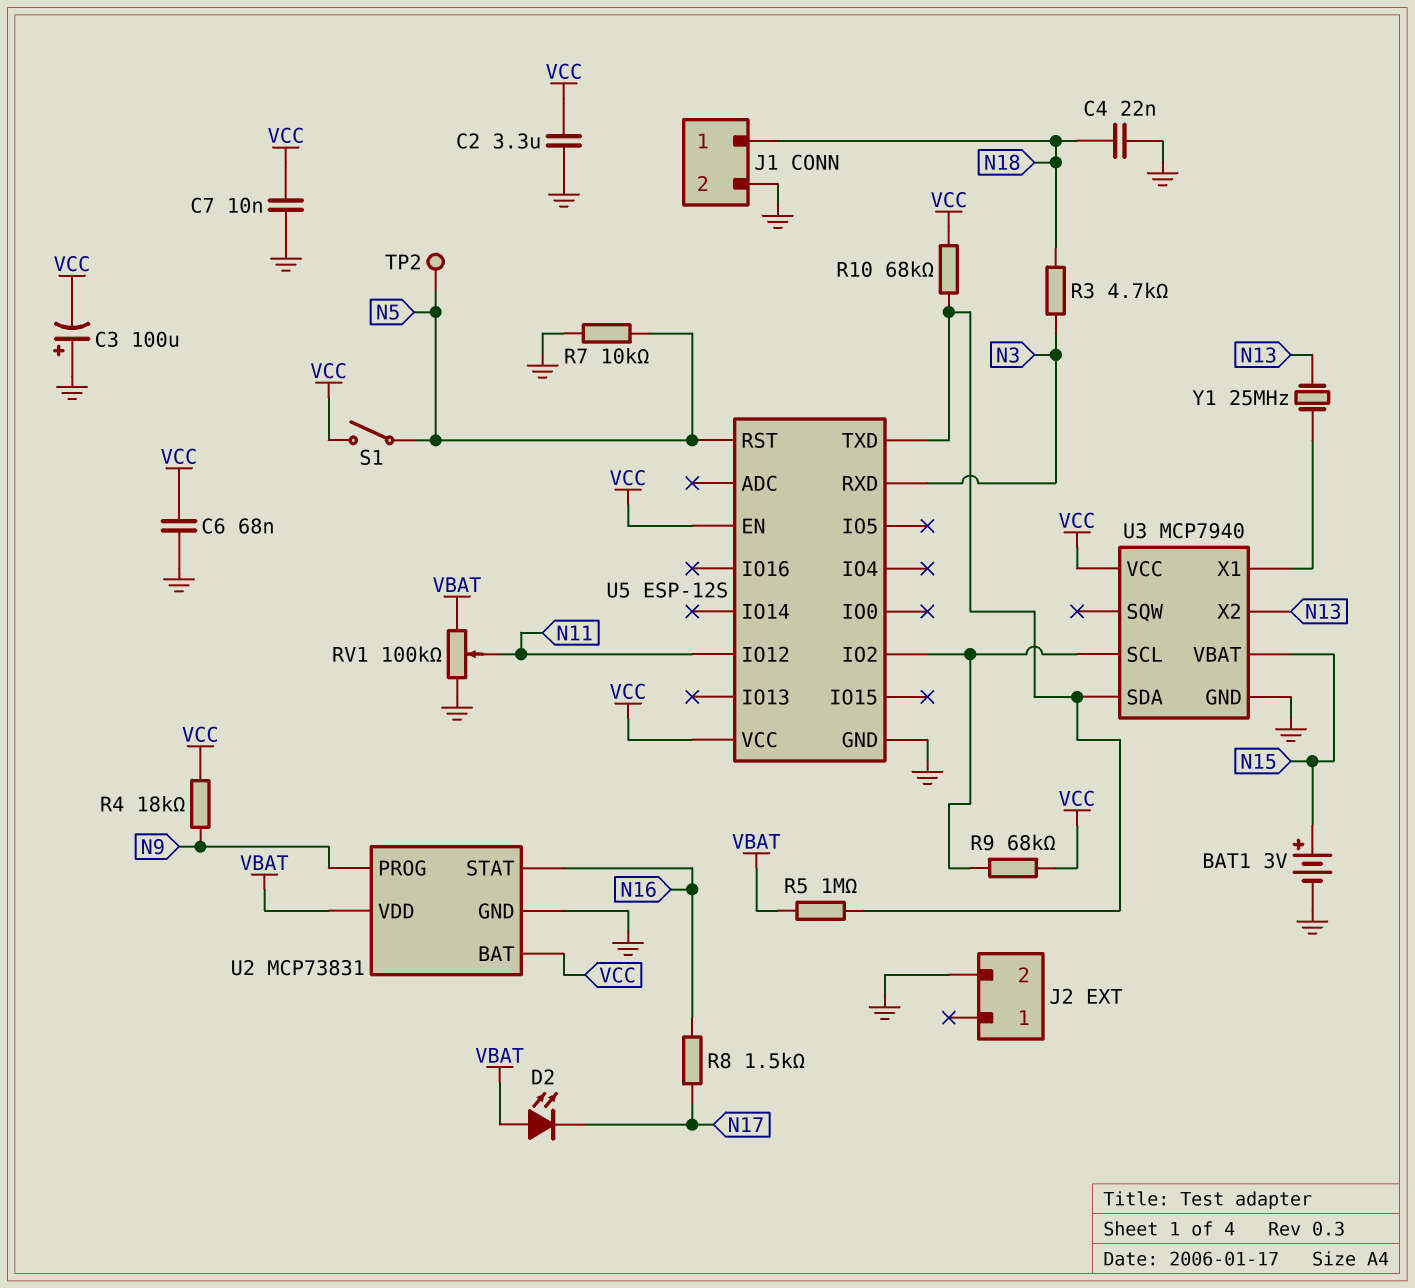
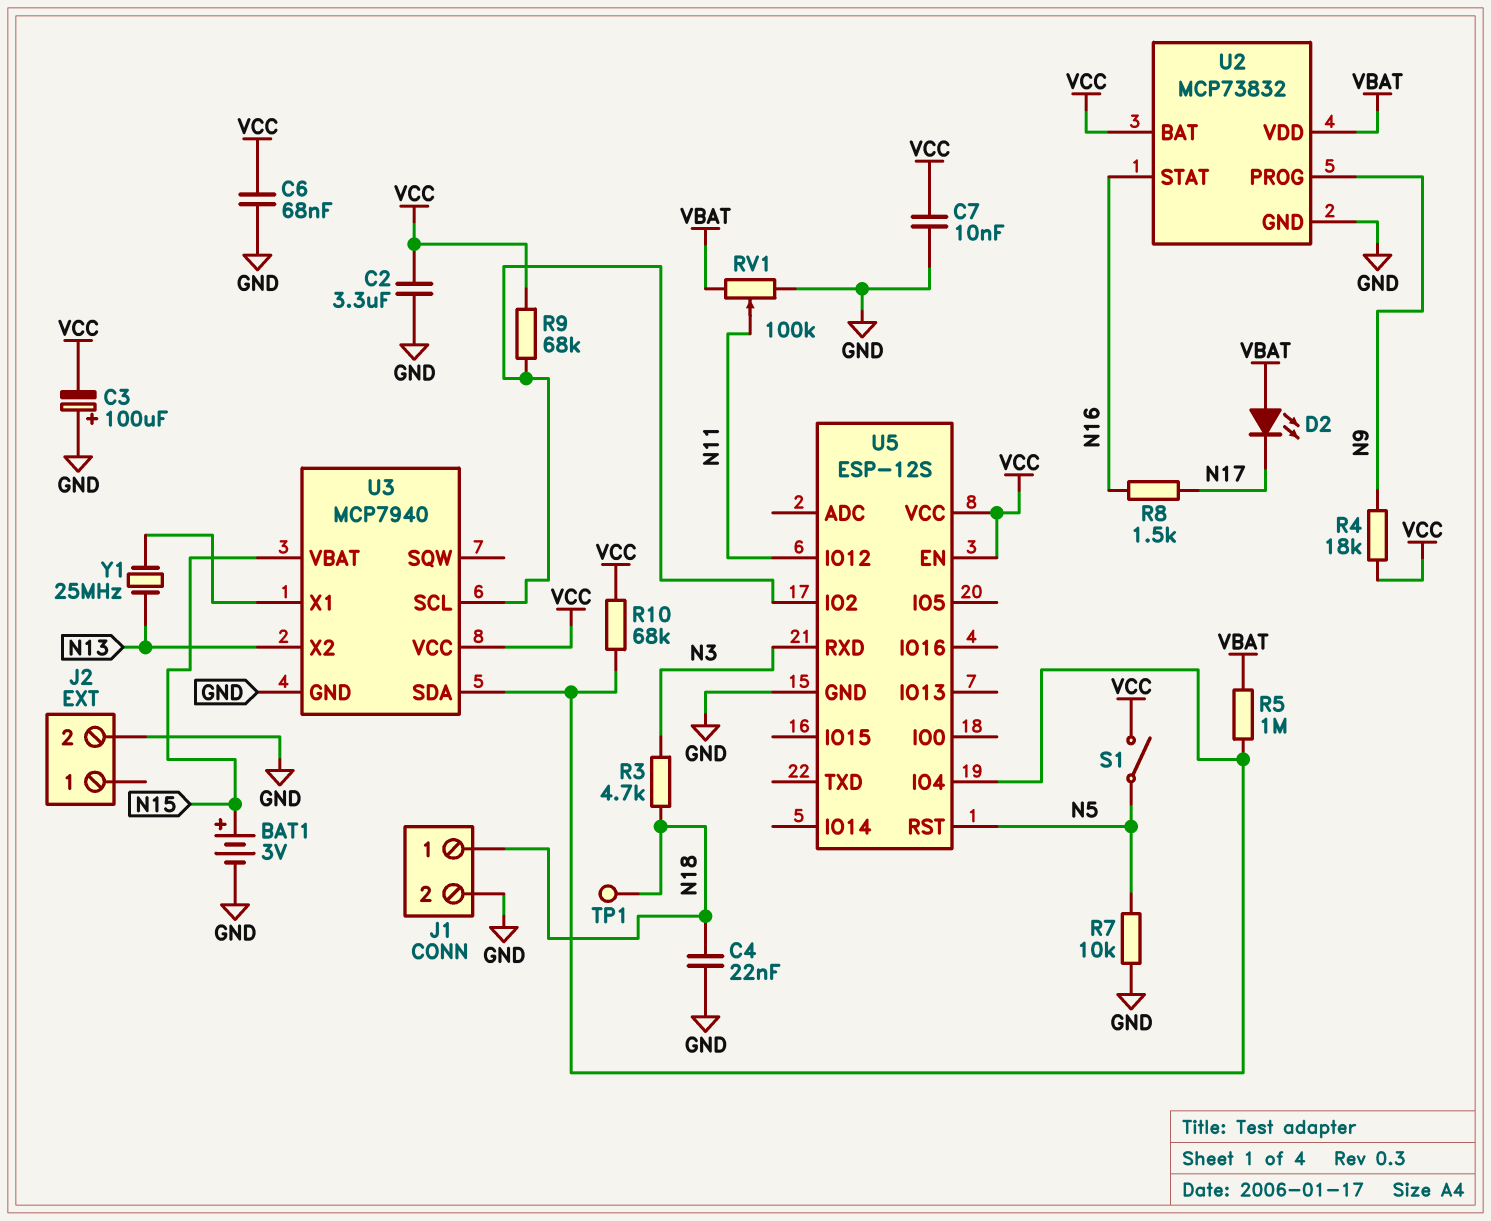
TP1: none -> test point (N18)
TP2: test point (N5) -> none
U2: MCP73831 -> MCP73832
U5 pin IO4: none -> U3/SDA
U5 pin TXD: U3/SDA -> none

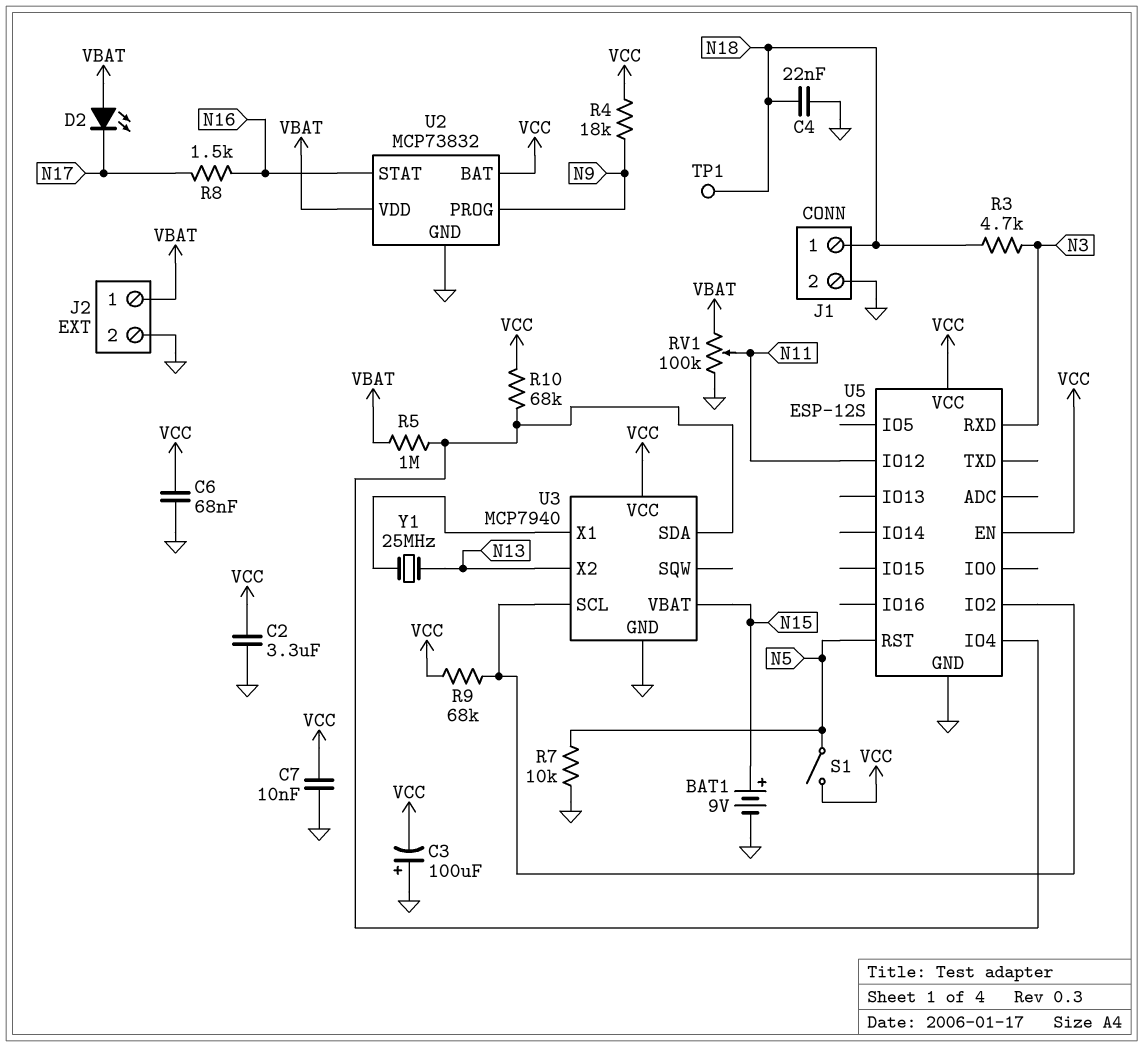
BAT1: 3V (plus N15, minus GND) -> 9V (plus N15, minus GND)
J2 pin 1: none -> VBAT

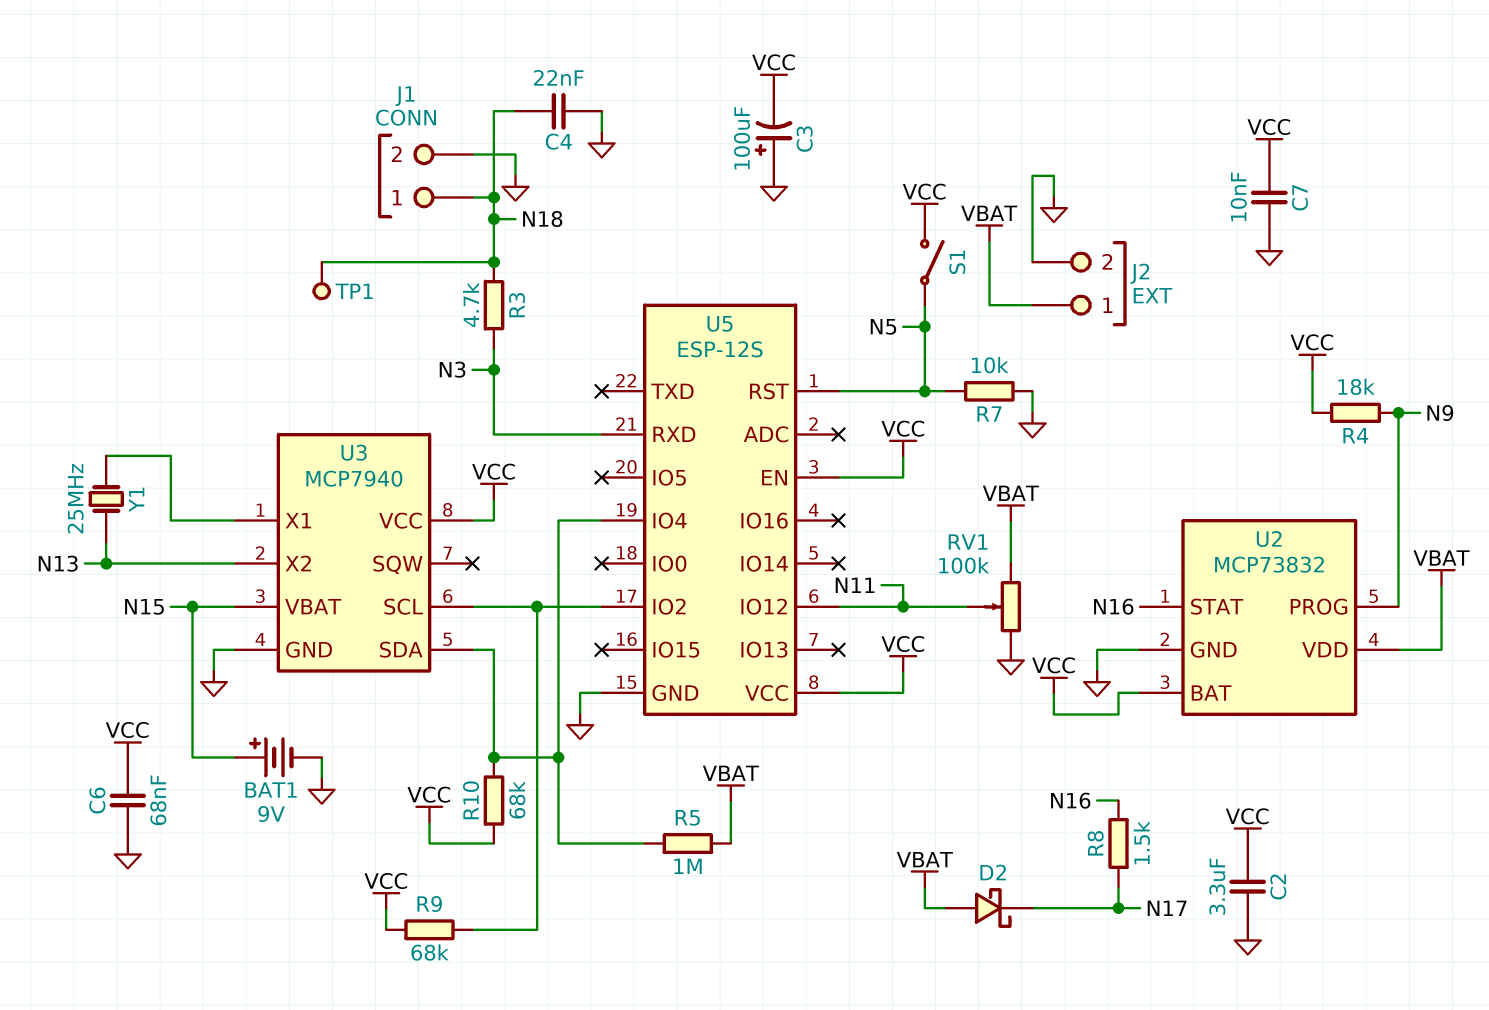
D2: LED (A VBAT, K N17) -> schottky (A VBAT, K N17)

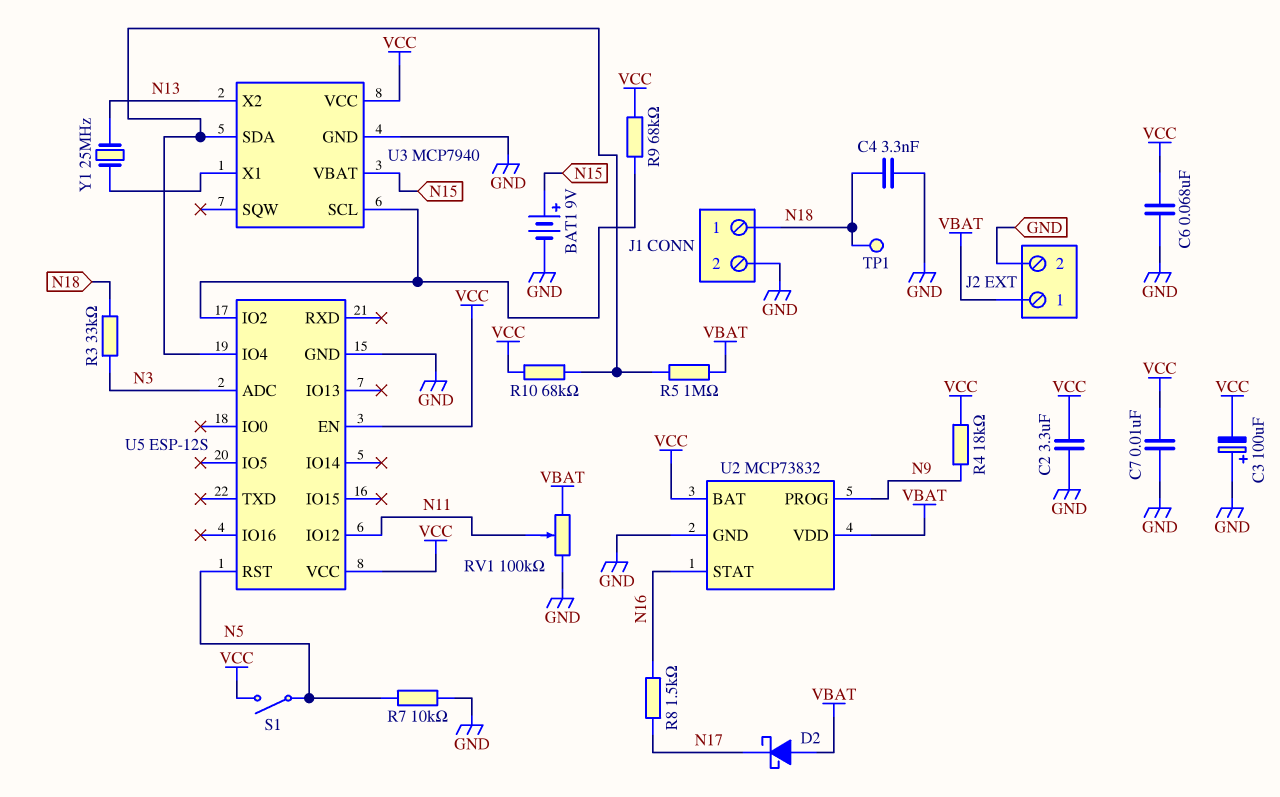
C4: 22nF (GND, N18) -> 3.3nF (GND, N18)
R3: 4.7k (N3, N18) -> 33k (N3, N18)
U5 pin ADC: none -> N3
U5 pin RXD: N3 -> none

